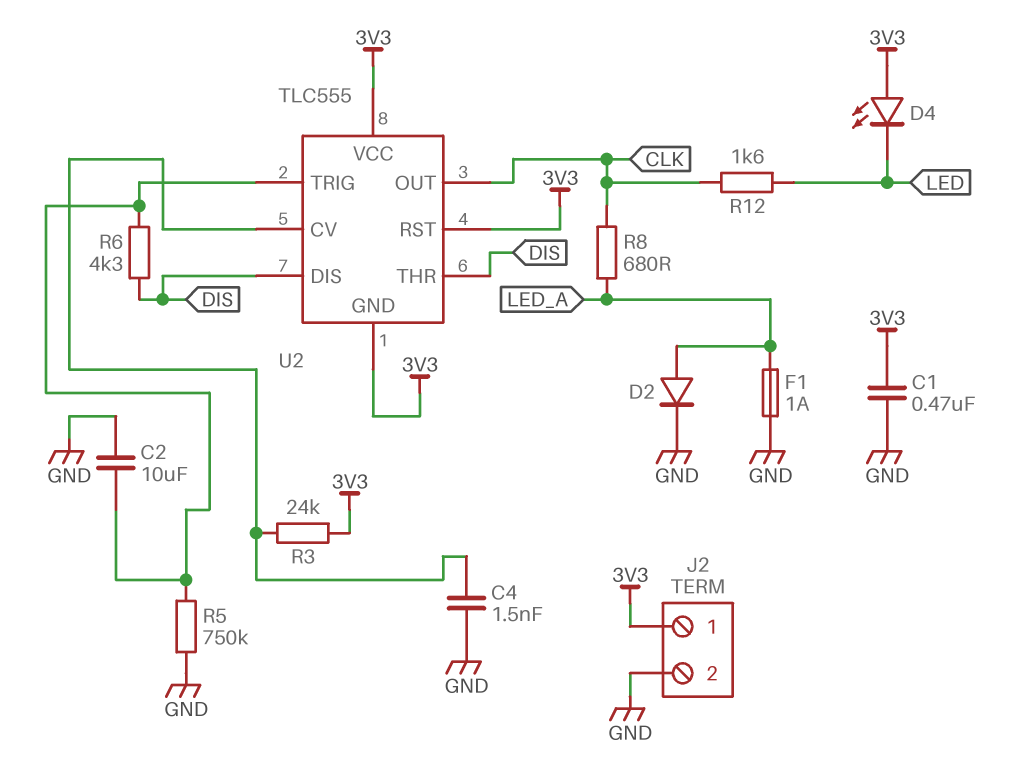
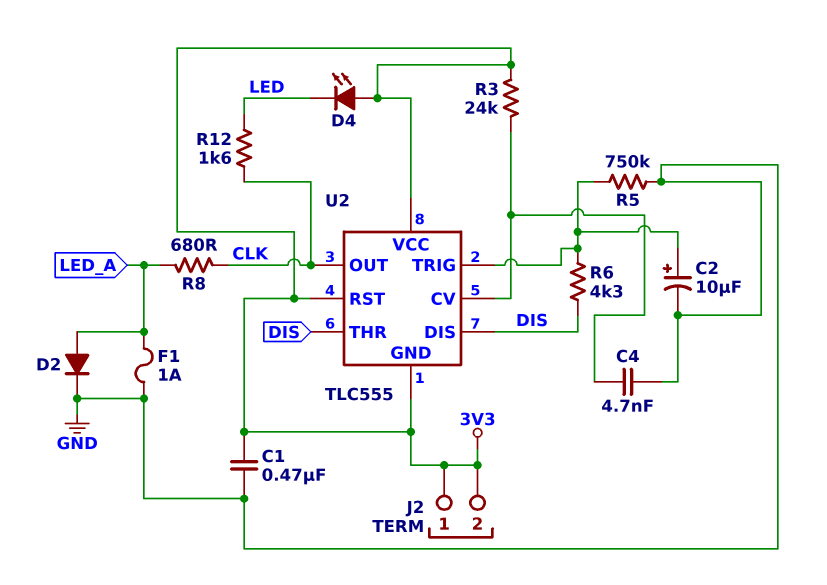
C2: 10uF (GND, U2/TRIG) -> 10uF (plus U2/TRIG, minus GND)
C4: 1.5nF (GND, U2/CV) -> 4.7nF (GND, U2/CV)
J2 pin 2: GND -> 3V3

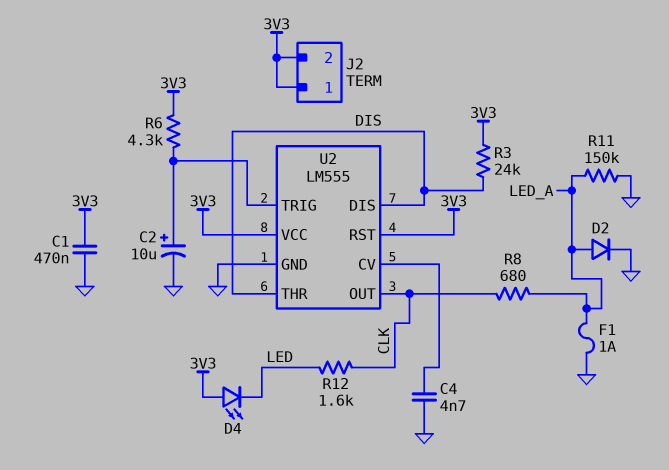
R3: 24k (3V3, U2/CV) -> 24k (3V3, DIS)
R5: 750k (GND, U2/TRIG) -> none
R6: 4.3k (DIS, U2/TRIG) -> 4.3k (3V3, U2/TRIG)
R11: none -> 150k (GND, LED_A)
U2: TLC555 -> LM555
U2 pin GND: 3V3 -> GND

